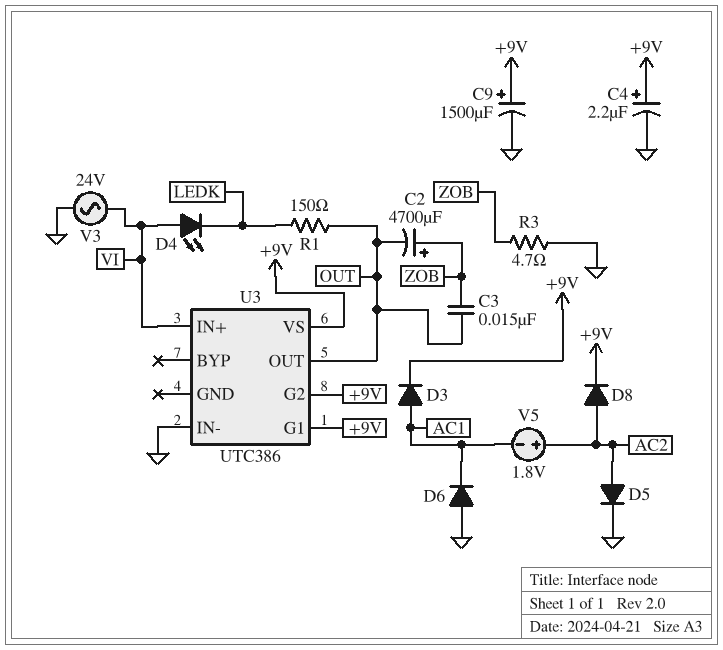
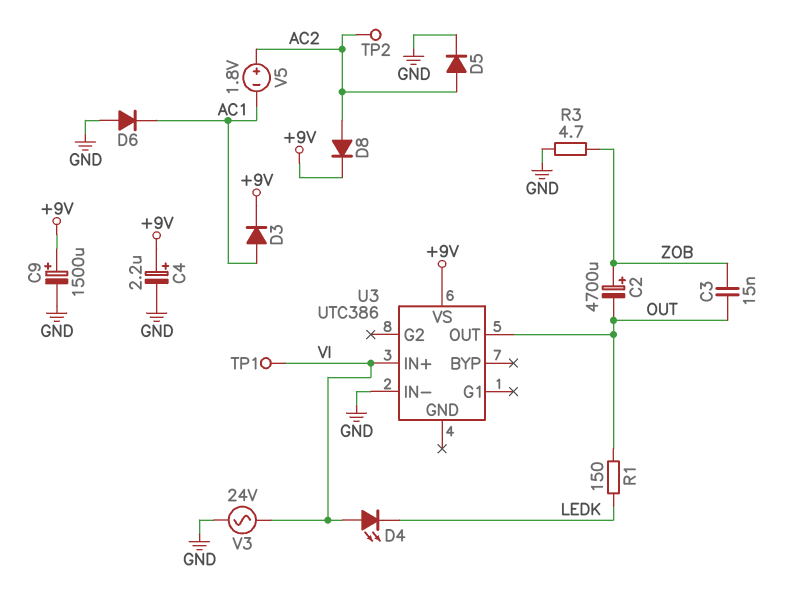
TP1: none -> test point (VI)
TP2: none -> test point (AC2)
U3 pin G1: +9V -> none
U3 pin G2: +9V -> none

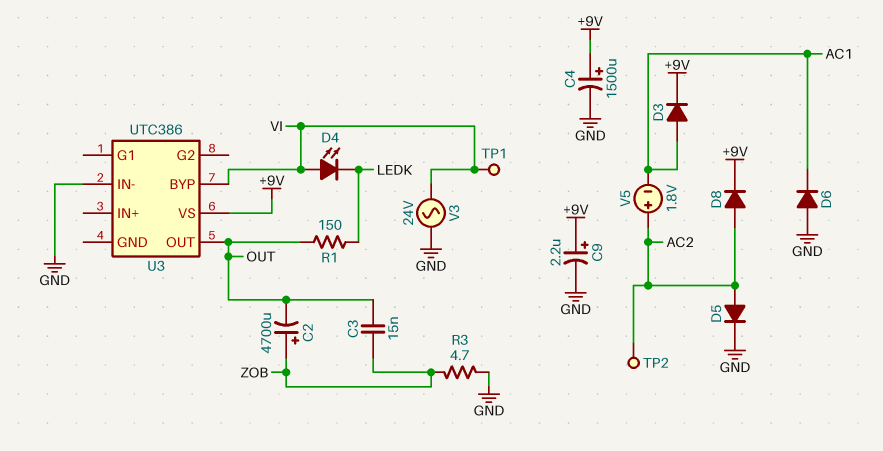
C4: 2.2uF (plus +9V, minus GND) -> 1500uF (plus +9V, minus GND)
C9: 1500uF (plus +9V, minus GND) -> 2.2uF (plus +9V, minus GND)
U3 pin BYP: none -> VI
U3 pin IN+: VI -> none

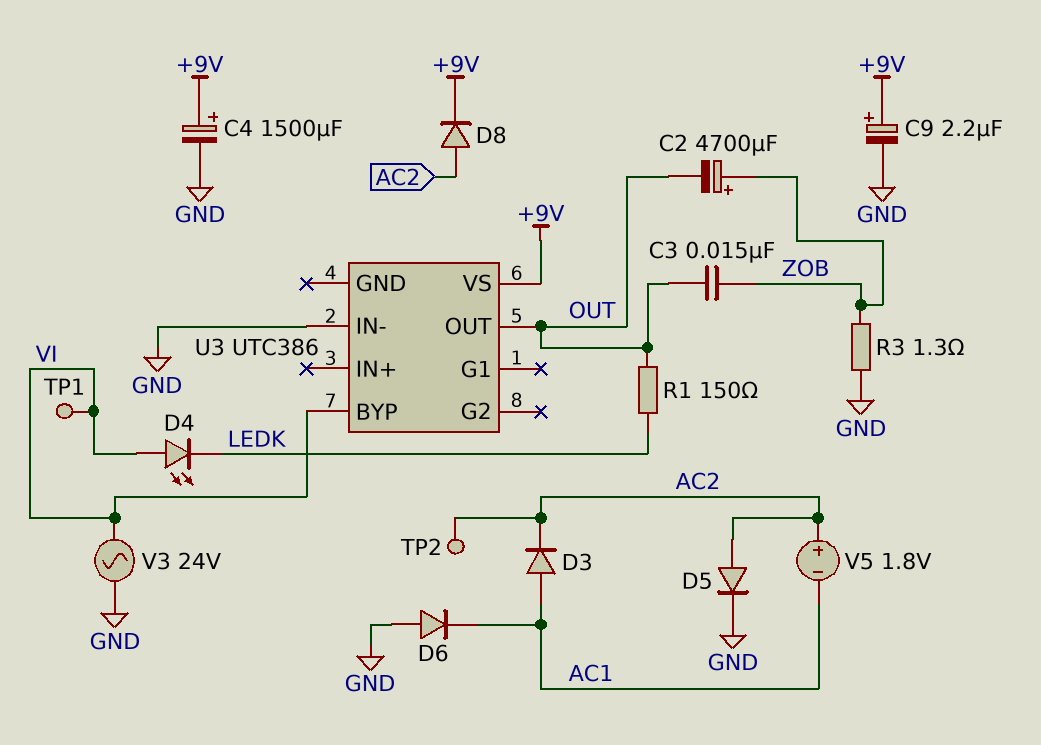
D3: diode (A AC1, K +9V) -> diode (A AC1, K AC2)
R3: 4.7 (GND, ZOB) -> 1.3 (GND, ZOB)

